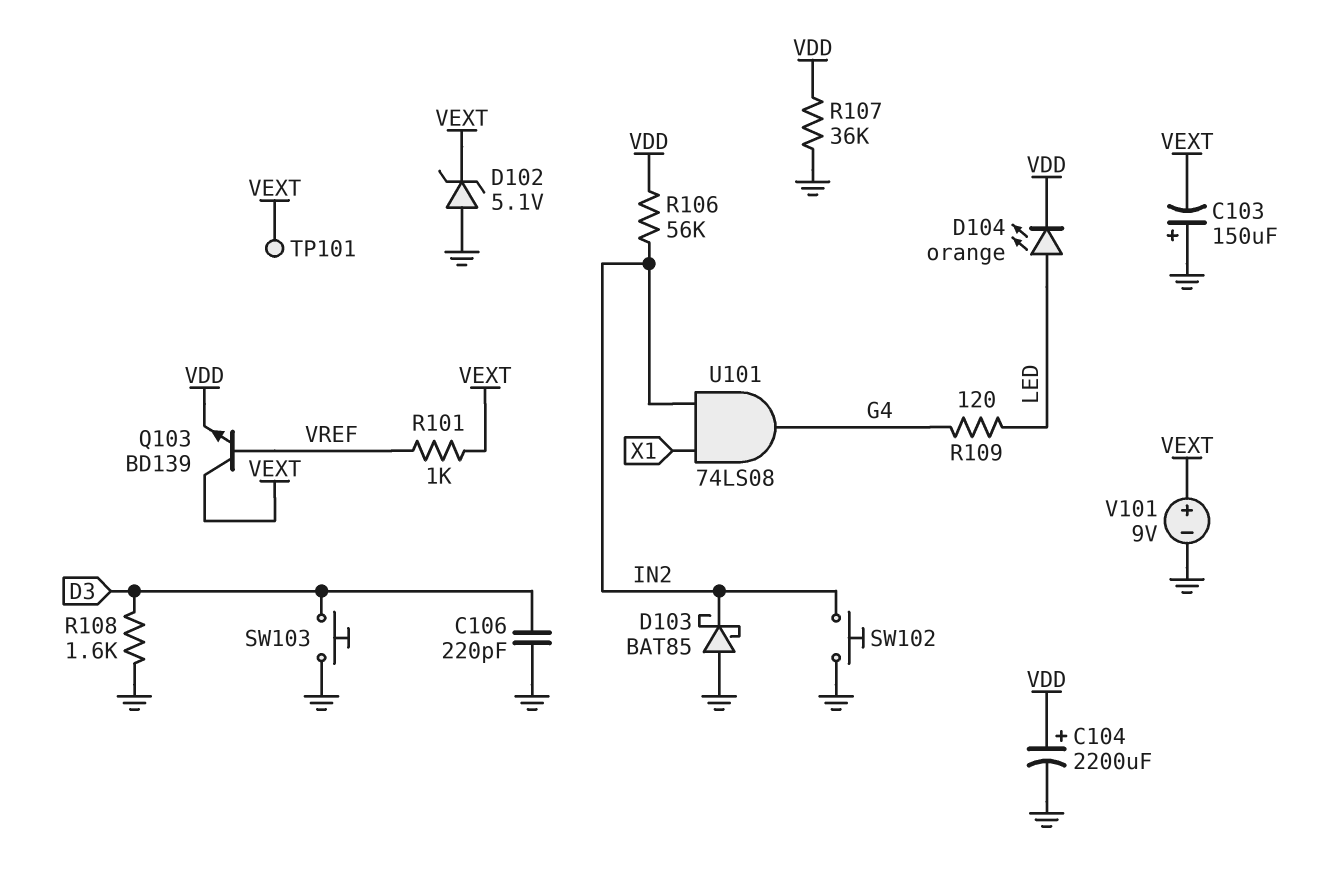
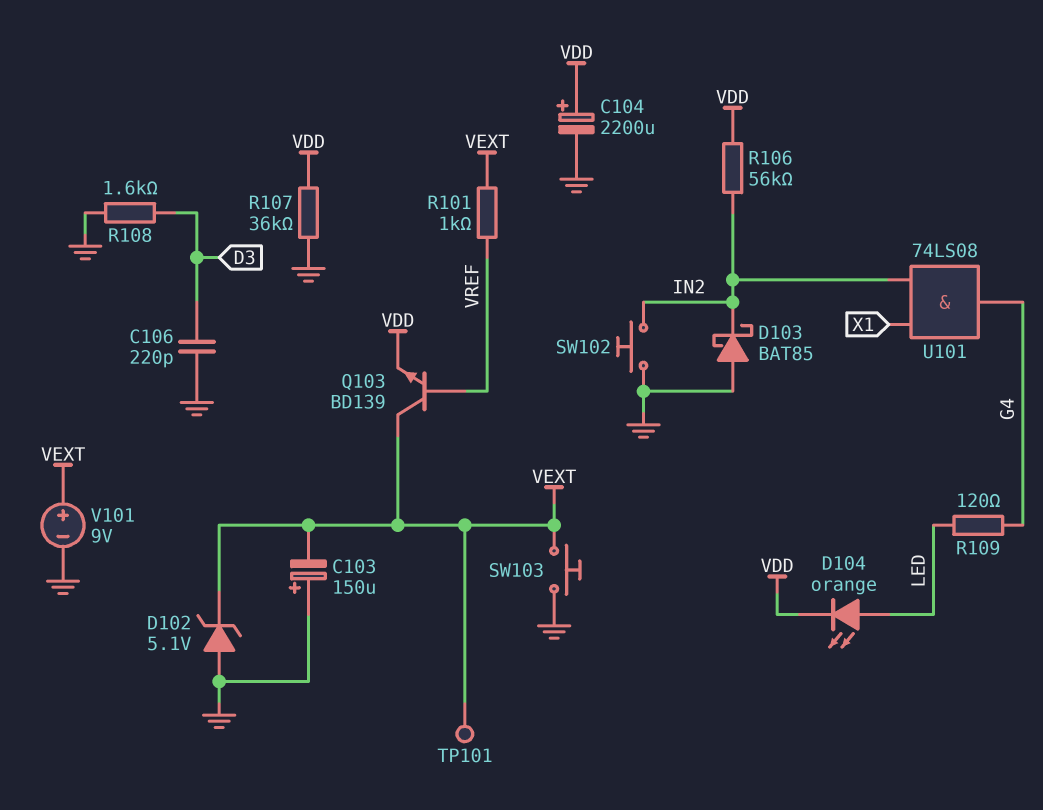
SW103: button (D3, GND) -> button (GND, VEXT)

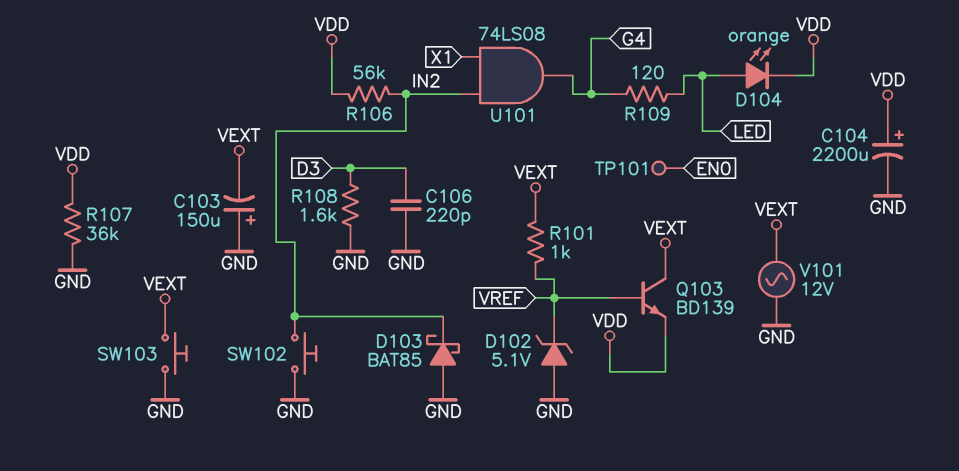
D102: zener 5.1V (A GND, K VEXT) -> zener 5.1V (A GND, K VREF)
TP101: test point (VEXT) -> test point (EN0)
V101: 9V (plus VEXT, minus GND) -> AC 12V (GND, VEXT)

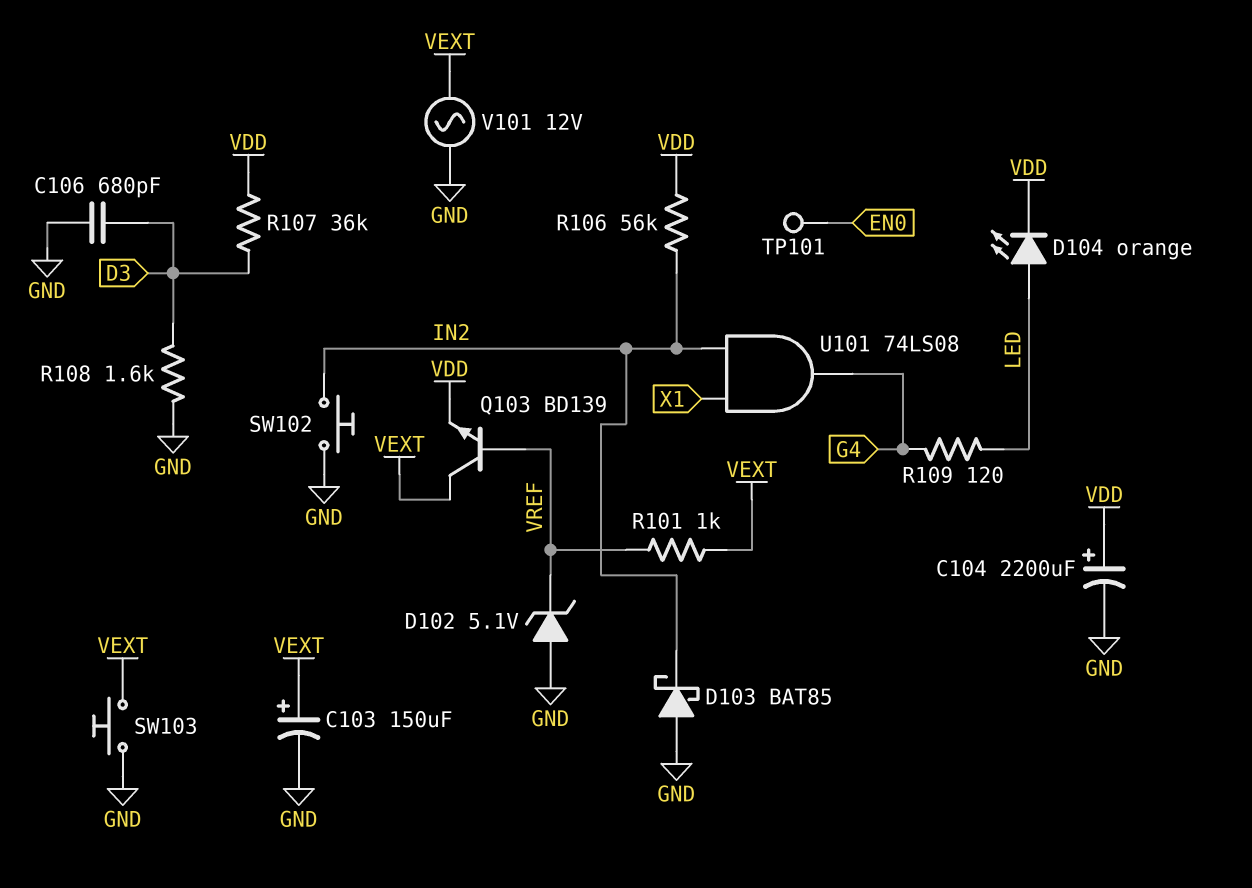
C103: 150uF (plus GND, minus VEXT) -> 150uF (plus VEXT, minus GND)
C106: 220pF (D3, GND) -> 680pF (D3, GND)
R107: 36k (GND, VDD) -> 36k (D3, VDD)

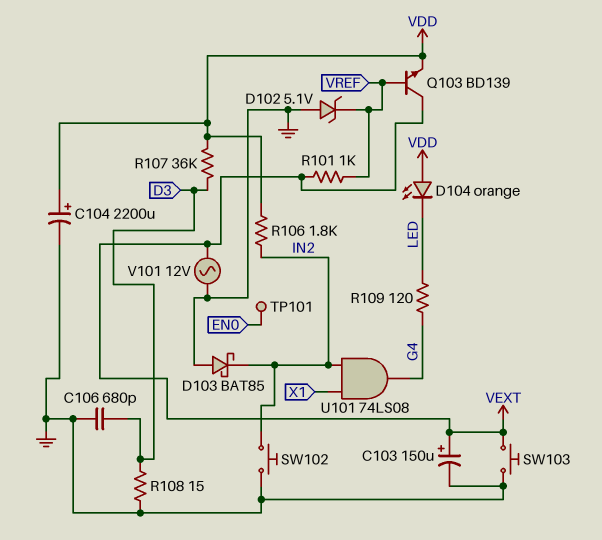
D104: LED orange (A LED, K VDD) -> LED orange (A VDD, K LED)
R106: 56k (IN2, VDD) -> 1.8k (IN2, VDD)
R108: 1.6k (D3, GND) -> 15 (D3, GND)

